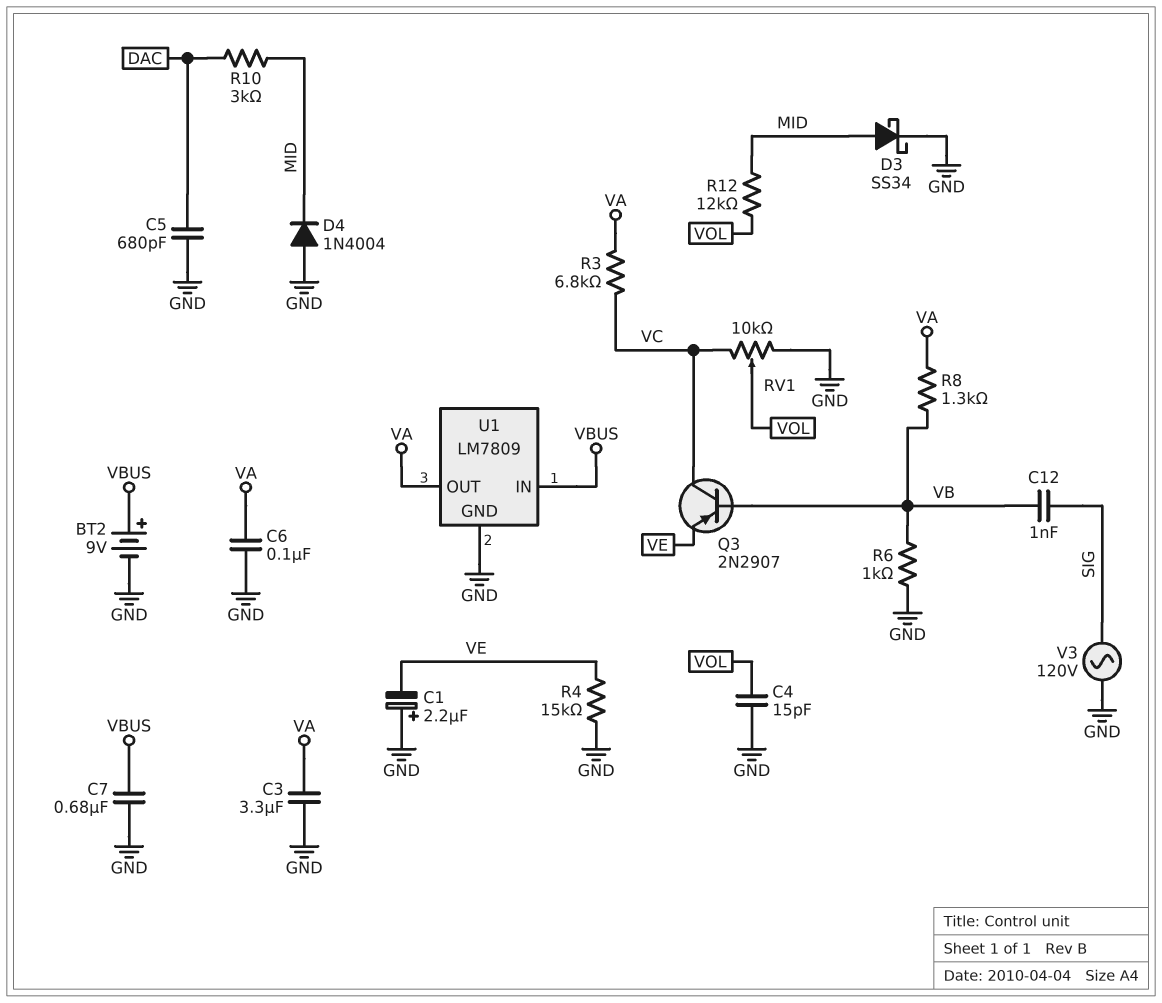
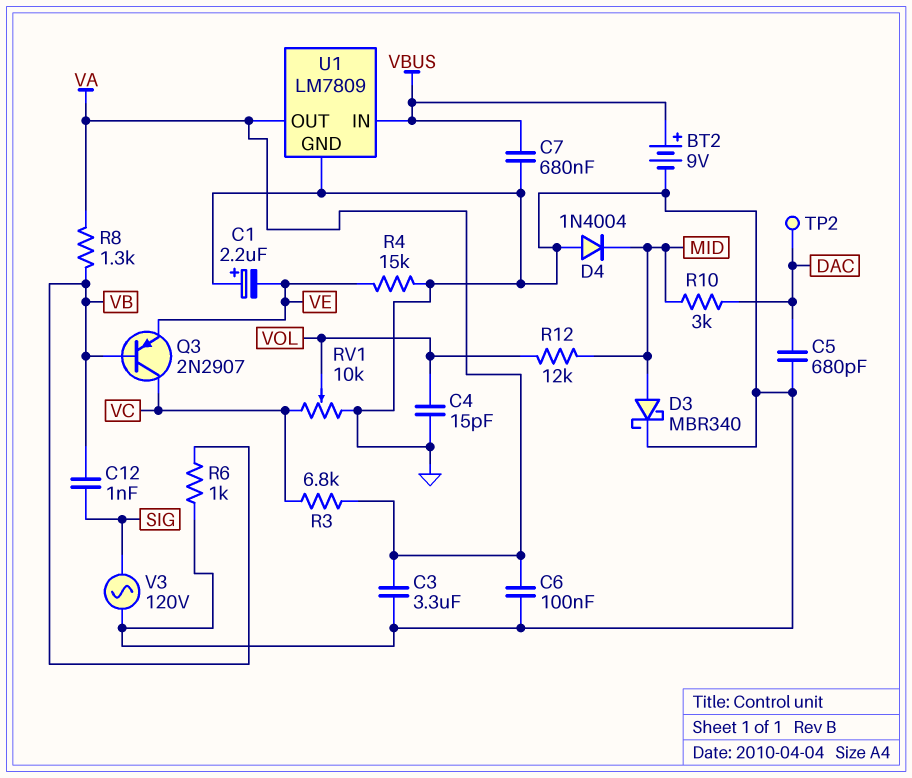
D3: schottky SS34 (A MID, K GND) -> schottky MBR340 (A MID, K GND)
TP2: none -> test point (DAC)

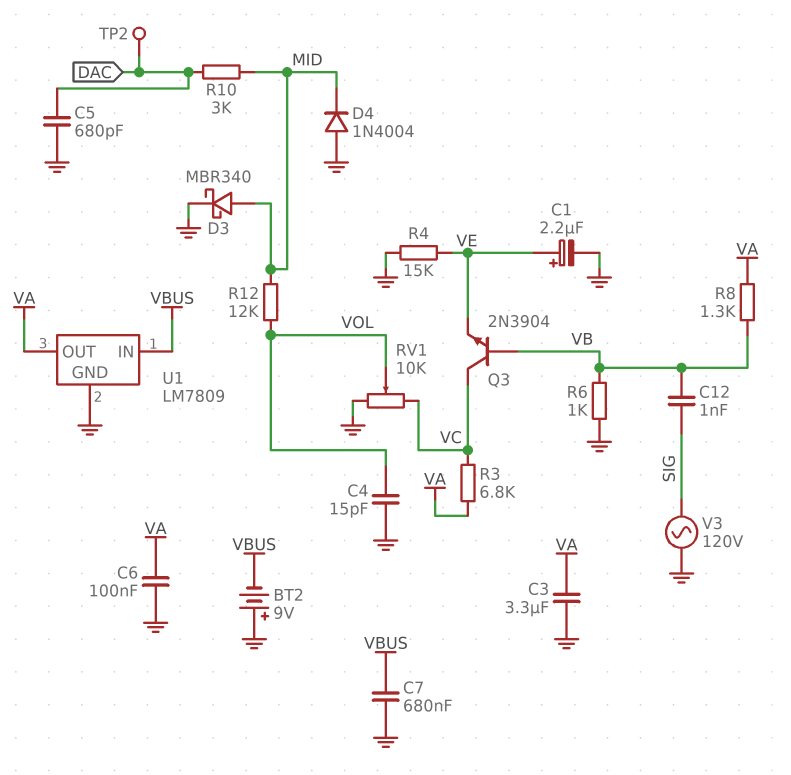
BT2: 9V (plus VBUS, minus GND) -> 9V (plus GND, minus VBUS)
C1: 2.2uF (plus GND, minus VE) -> 2.2uF (plus VE, minus GND)
Q3: PNP 2N2907 (B VB, C VC, E VE) -> NPN 2N3904 (B VB, C VC, E VE)

